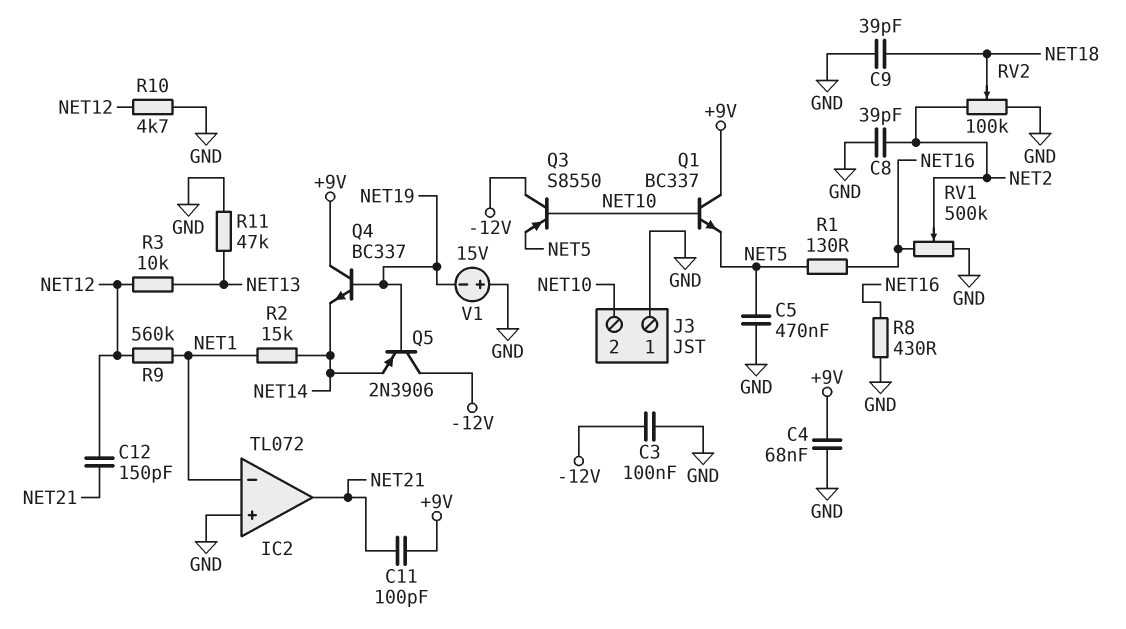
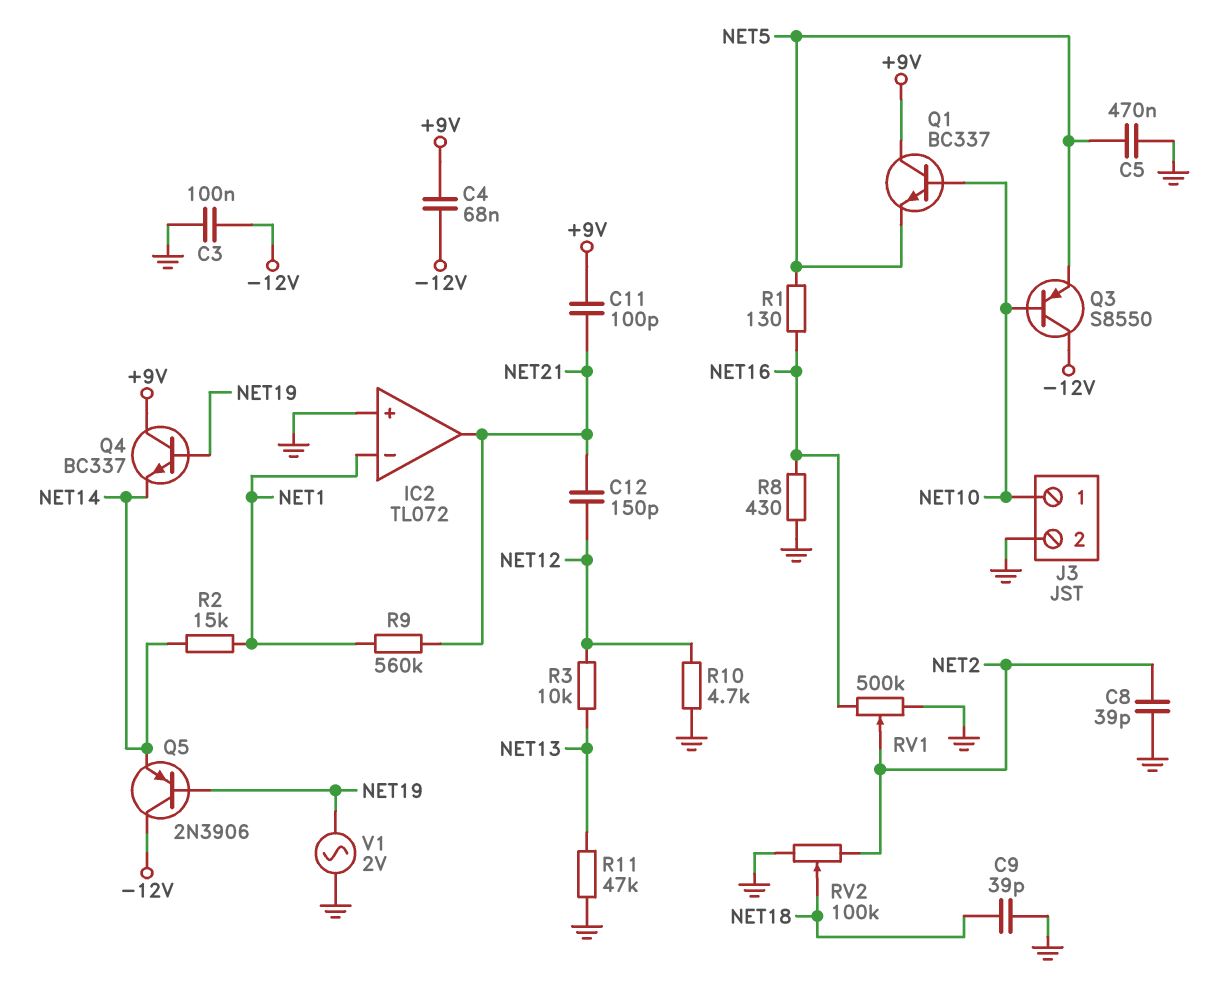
C4: 68nF (+9V, GND) -> 68nF (+9V, -12V)
J3 pin 1: GND -> NET10
J3 pin 2: NET10 -> GND
R9: 560k (NET1, NET12) -> 560k (NET1, NET21)
V1: 15V (plus GND, minus NET19) -> AC 2V (GND, NET19)

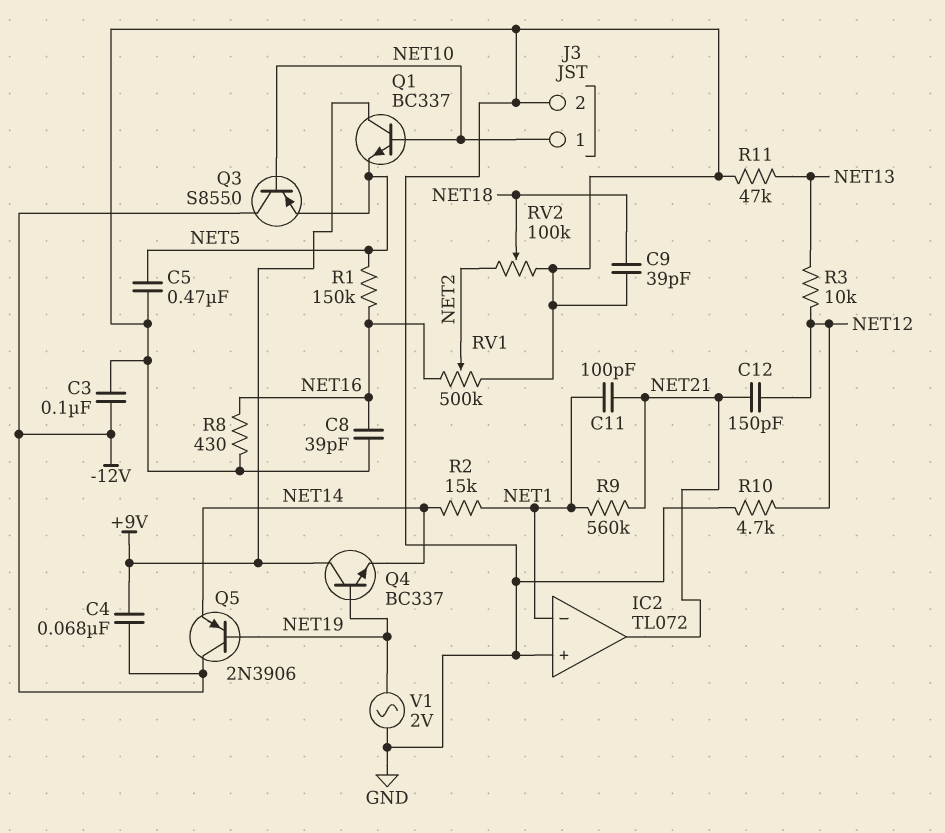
C8: 39pF (GND, NET2) -> 39pF (GND, NET16)
C11: 100pF (+9V, NET21) -> 100pF (NET1, NET21)
R1: 130 (NET5, NET16) -> 150k (NET5, NET16)

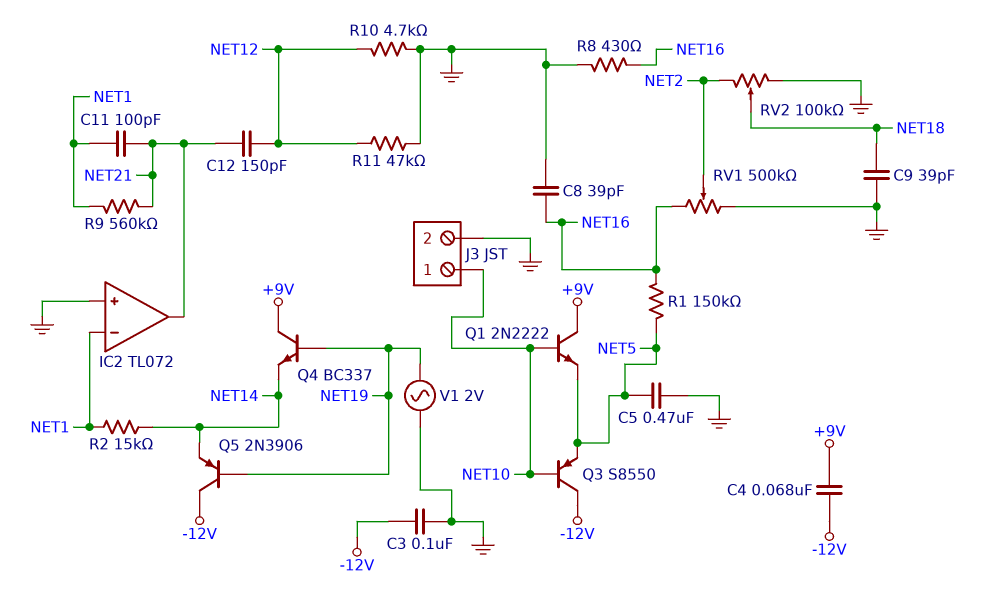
Q1: NPN BC337 (B NET10, C +9V, E NET5) -> NPN 2N2222 (B NET10, C +9V, E NET5)
R3: 10k (NET12, NET13) -> none
R11: 47k (GND, NET13) -> 47k (GND, NET12)

